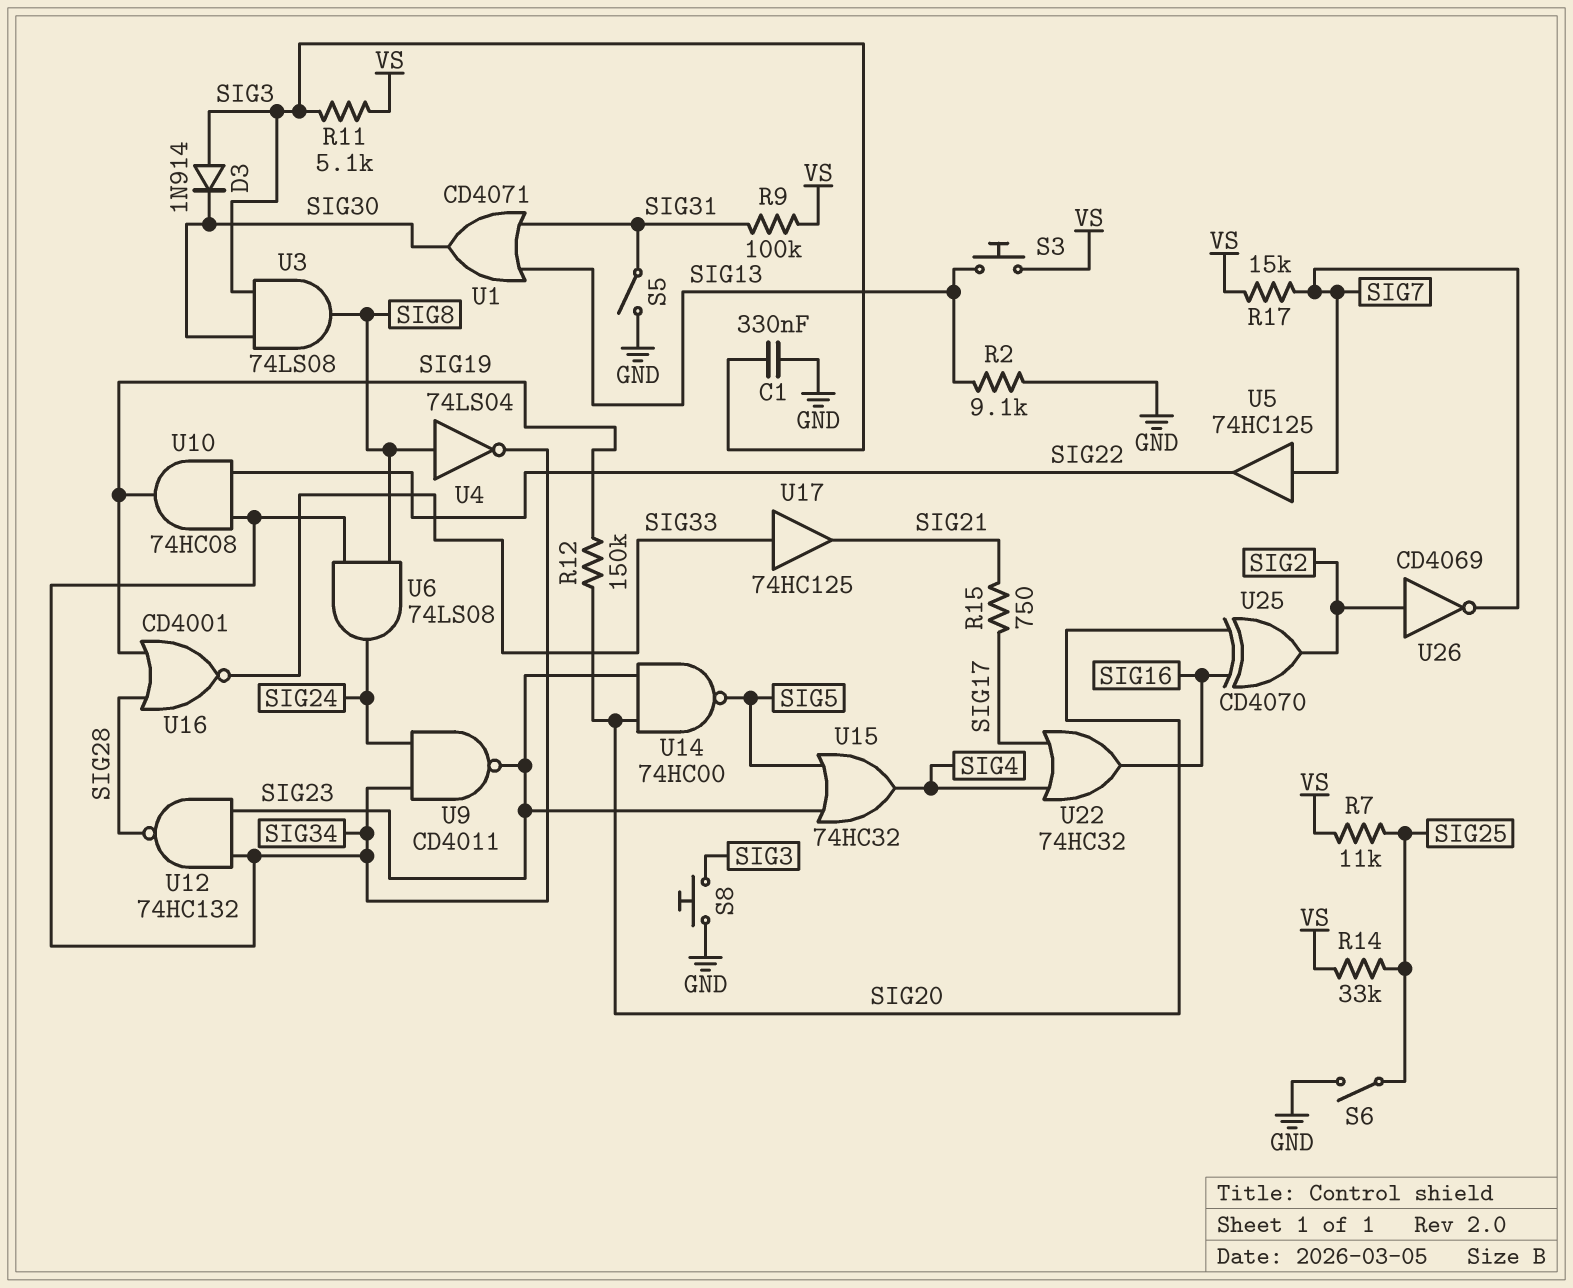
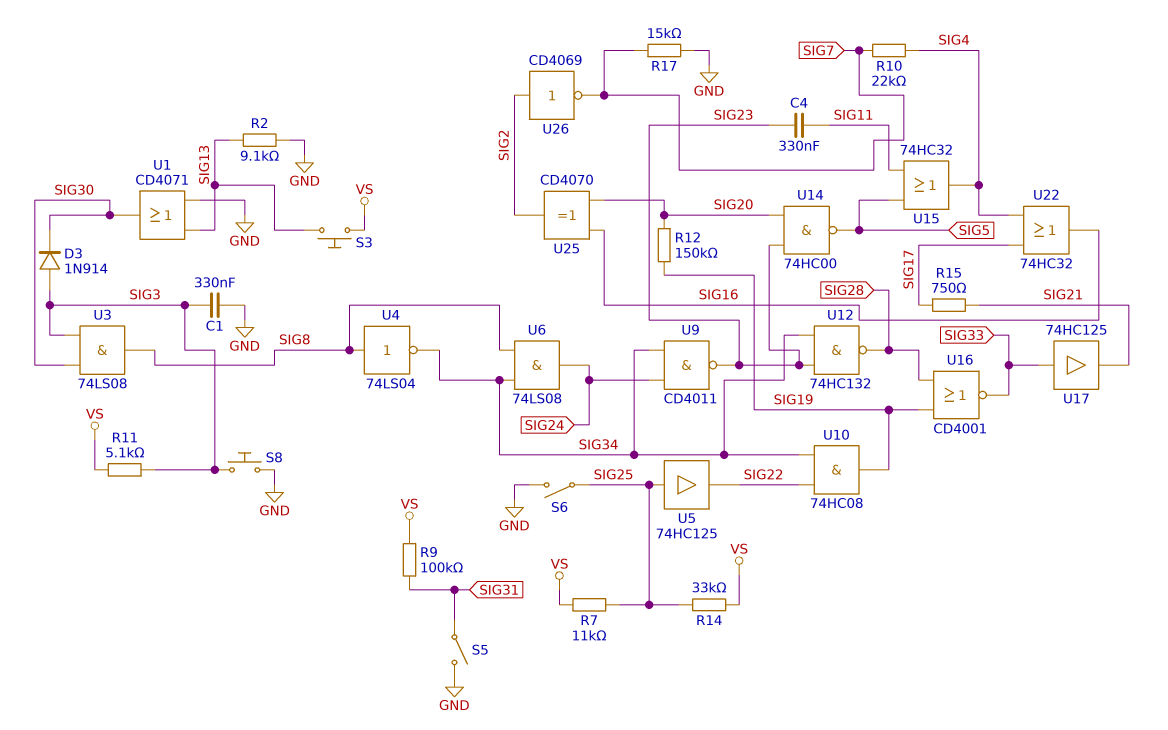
C4: none -> 330nF (SIG11, SIG23)
R10: none -> 22k (SIG4, SIG7)
R17: 15k (SIG7, VS) -> 15k (GND, SIG7)
U1: OR CD4071 (in SIG13, in SIG31, out SIG30) -> OR CD4071 (in GND, in SIG13, out SIG30)
U5: buffer 74HC125 (in SIG7, out SIG22) -> buffer 74HC125 (in SIG25, out SIG22)
U15: OR 74HC32 (in SIG5, in SIG23, out SIG4) -> OR 74HC32 (in SIG5, in SIG11, out SIG4)

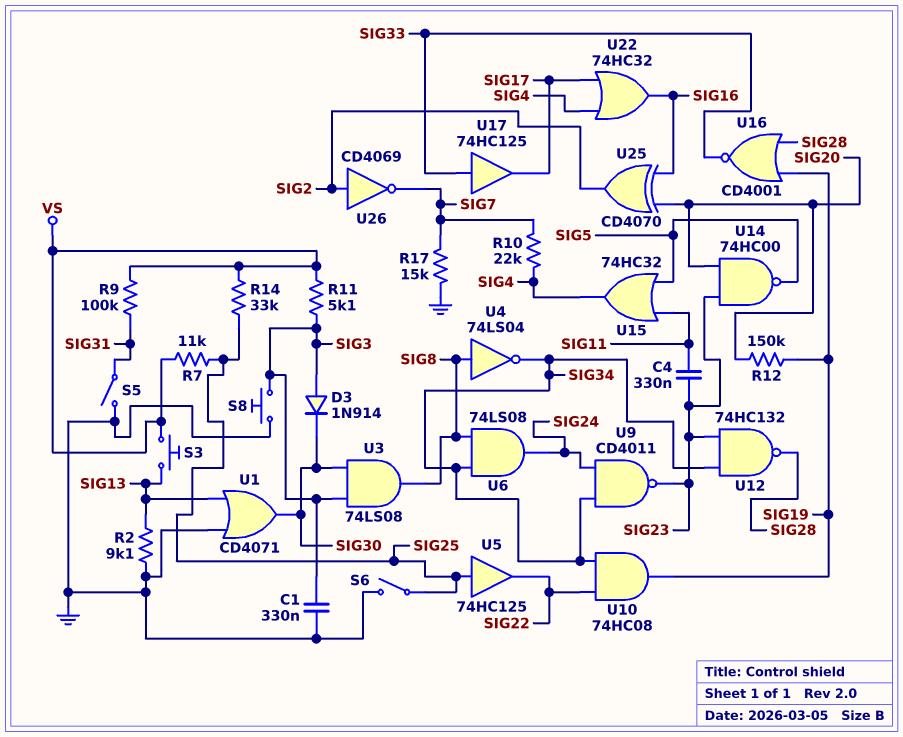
R15: 750 (SIG17, SIG21) -> none
U17: buffer 74HC125 (in SIG33, out SIG21) -> buffer 74HC125 (in SIG33, out SIG17)

